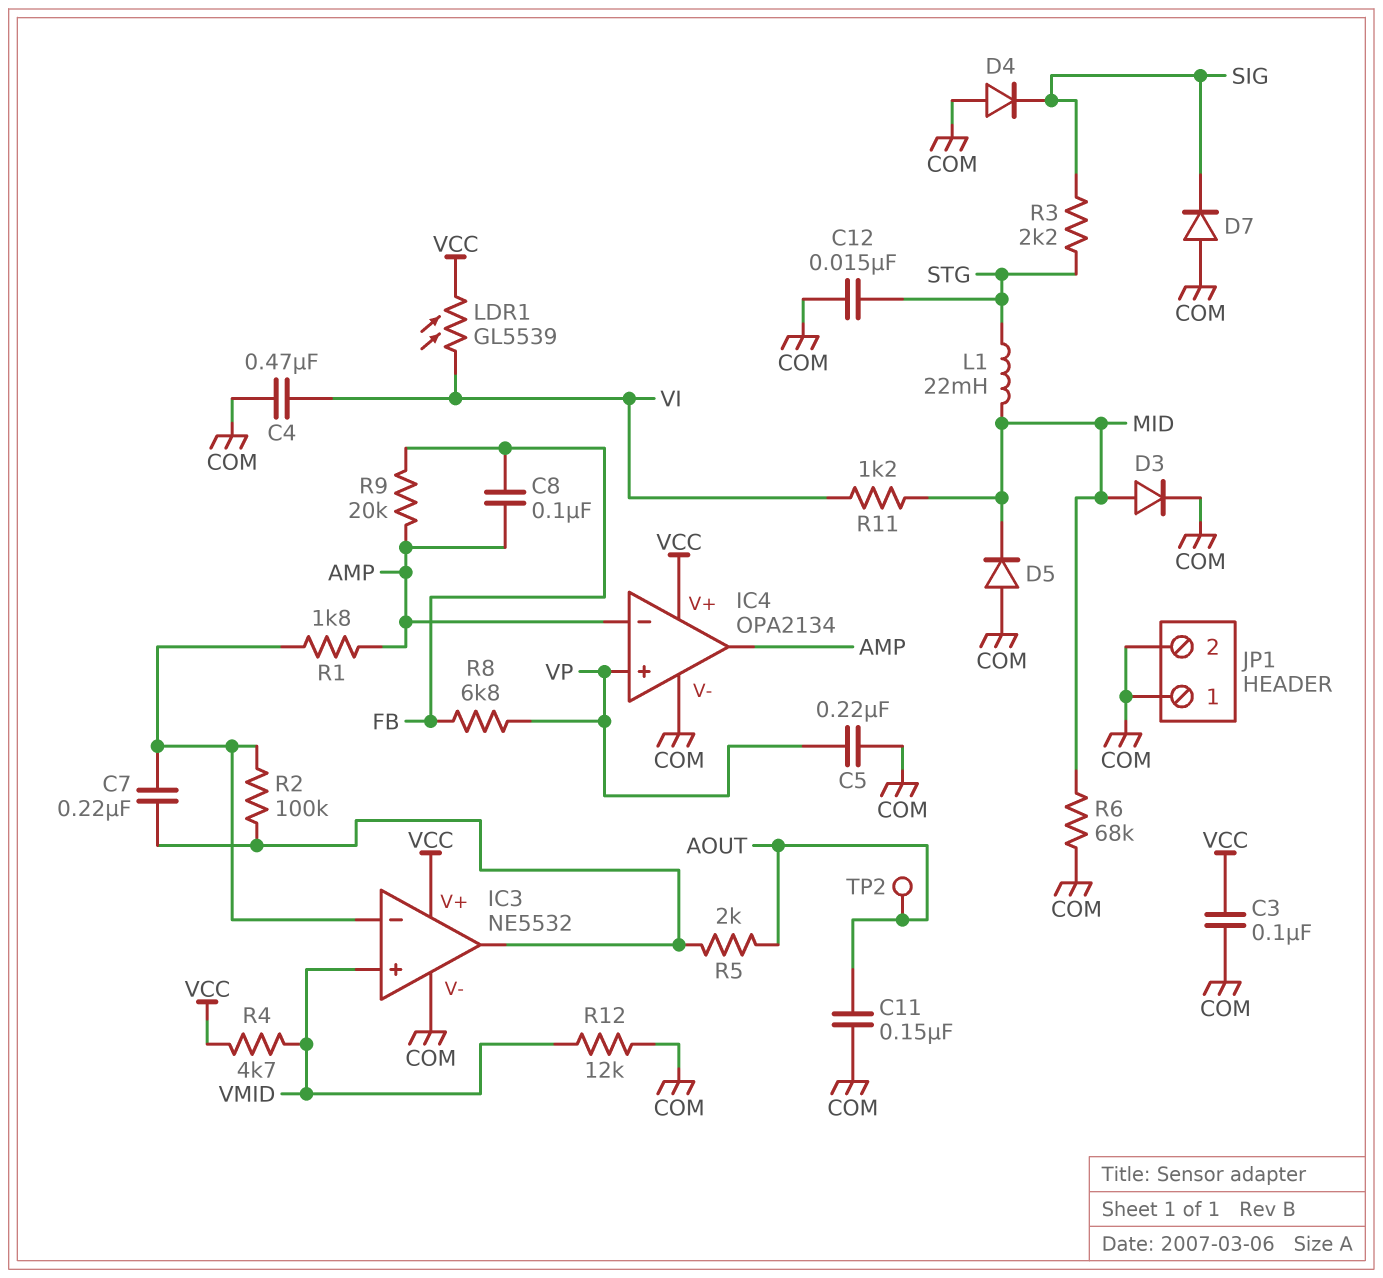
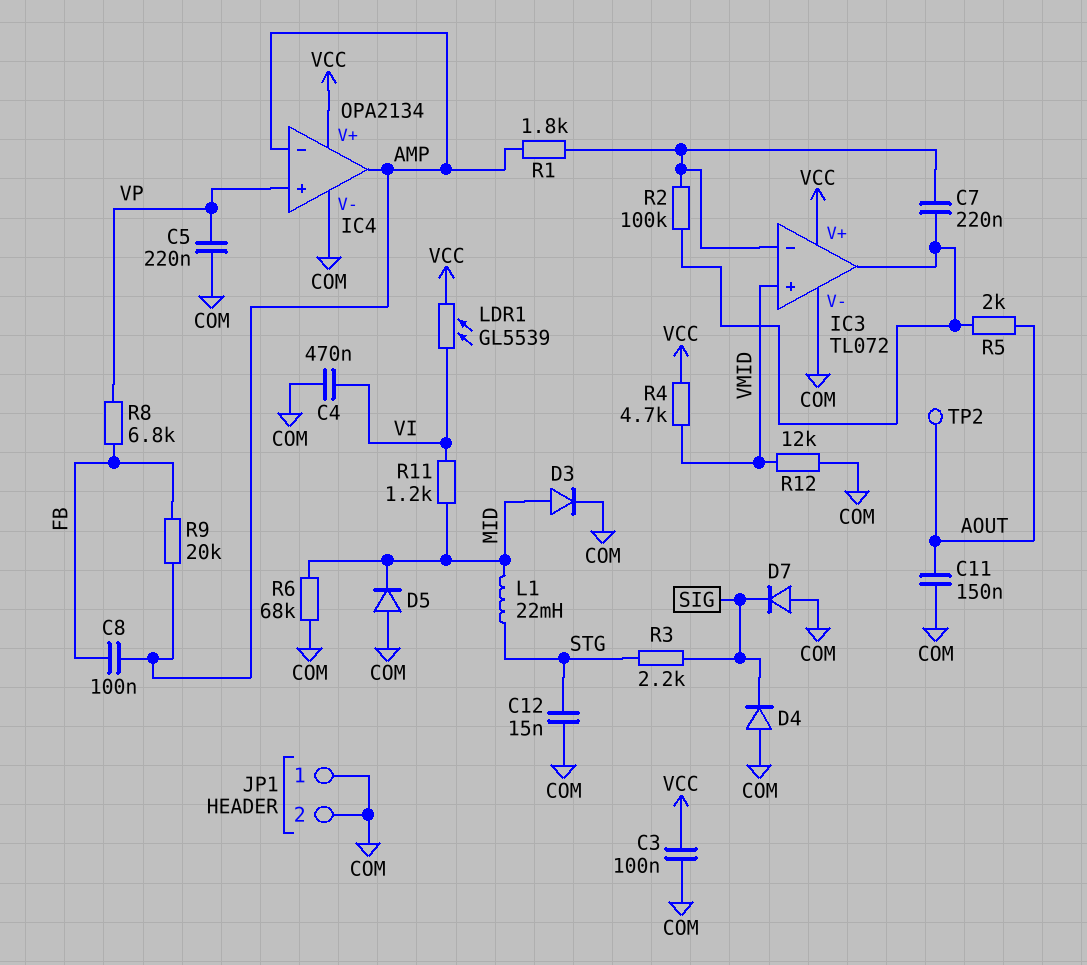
IC3: NE5532 -> TL072

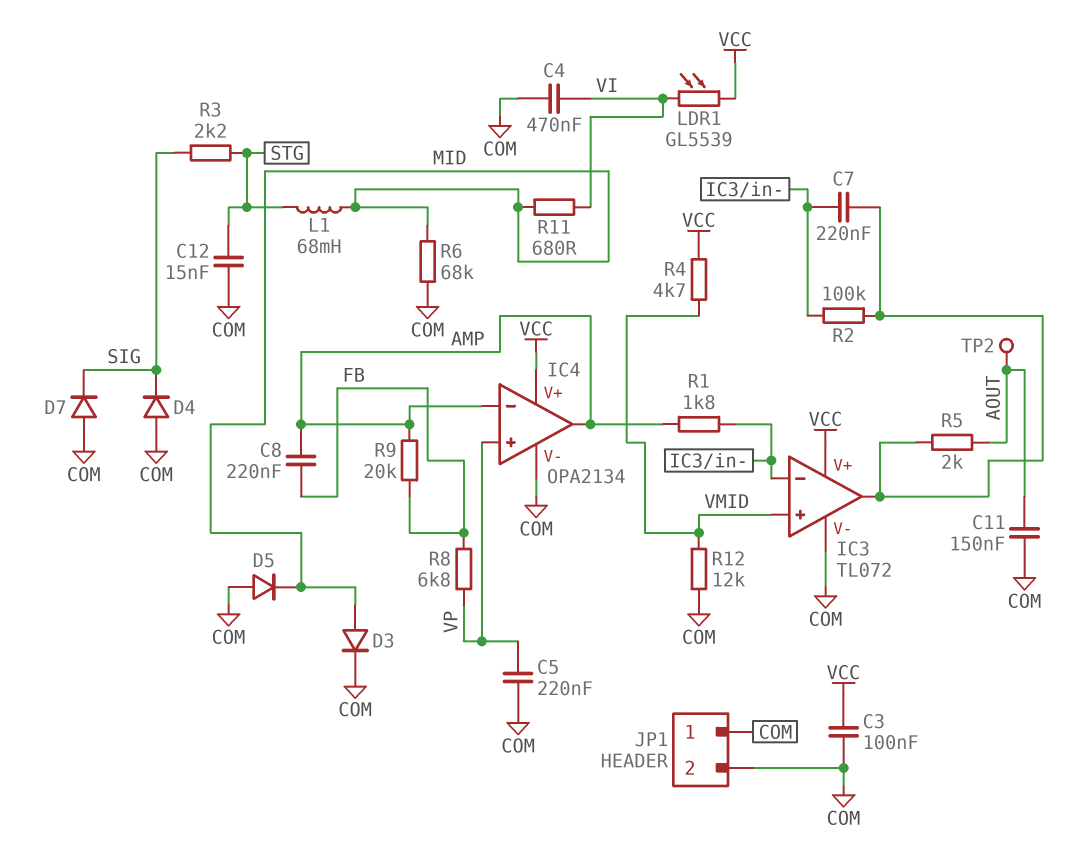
C8: 100nF (AMP, FB) -> 220nF (AMP, FB)
L1: 22mH (MID, STG) -> 68mH (MID, STG)
R11: 1.2k (MID, VI) -> 680 (MID, VI)

